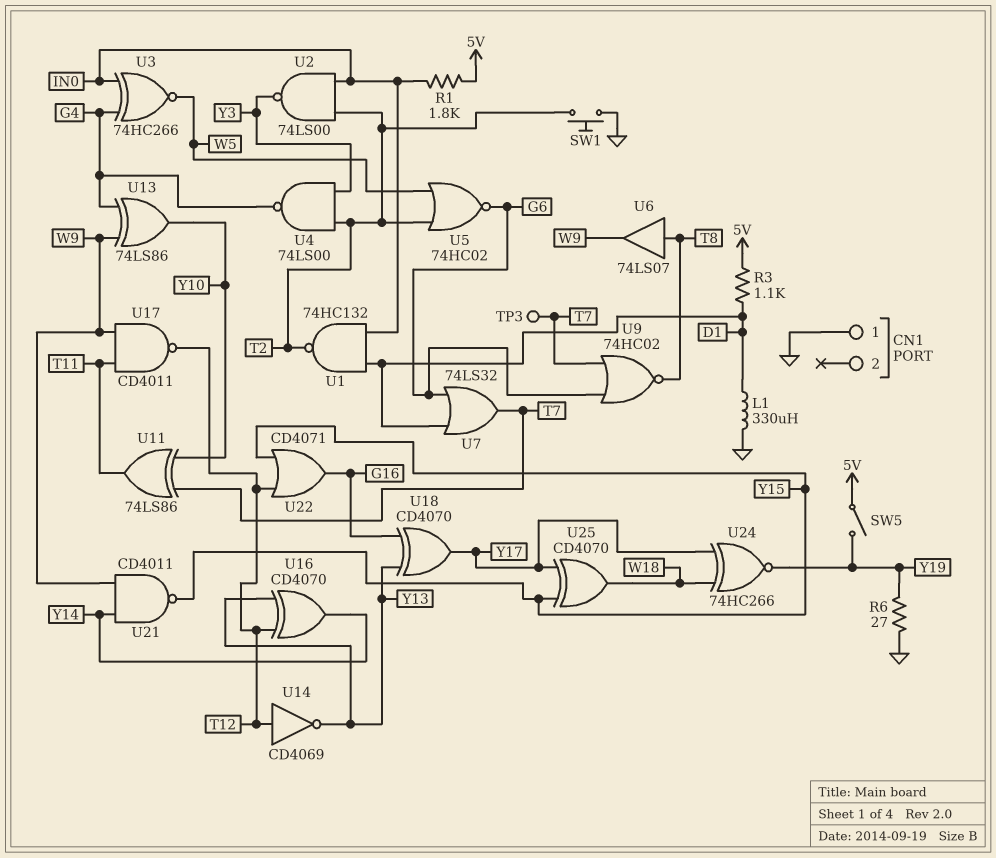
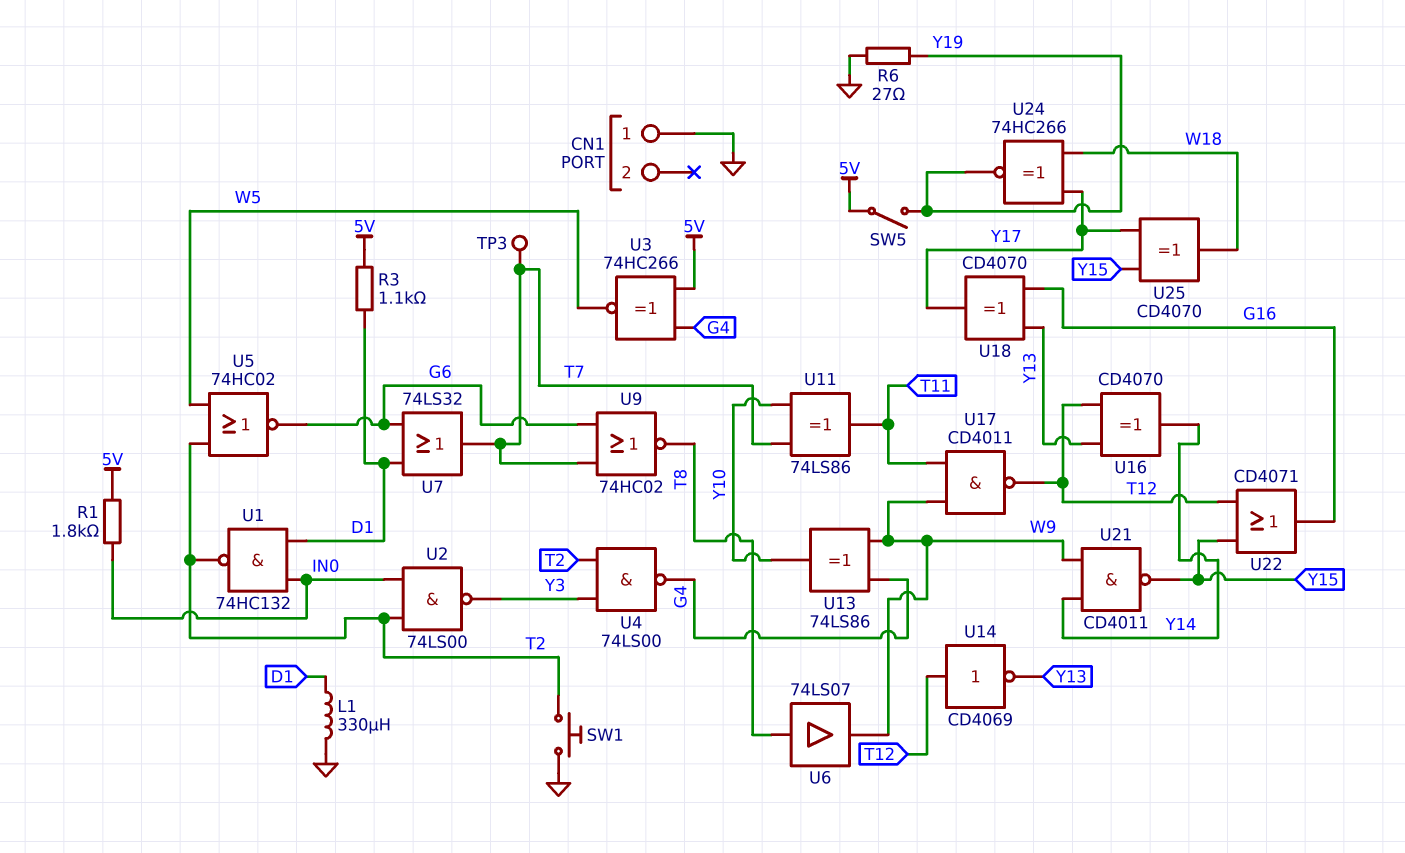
U3: XNOR 74HC266 (in G4, in IN0, out W5) -> XNOR 74HC266 (in 5V, in G4, out W5)

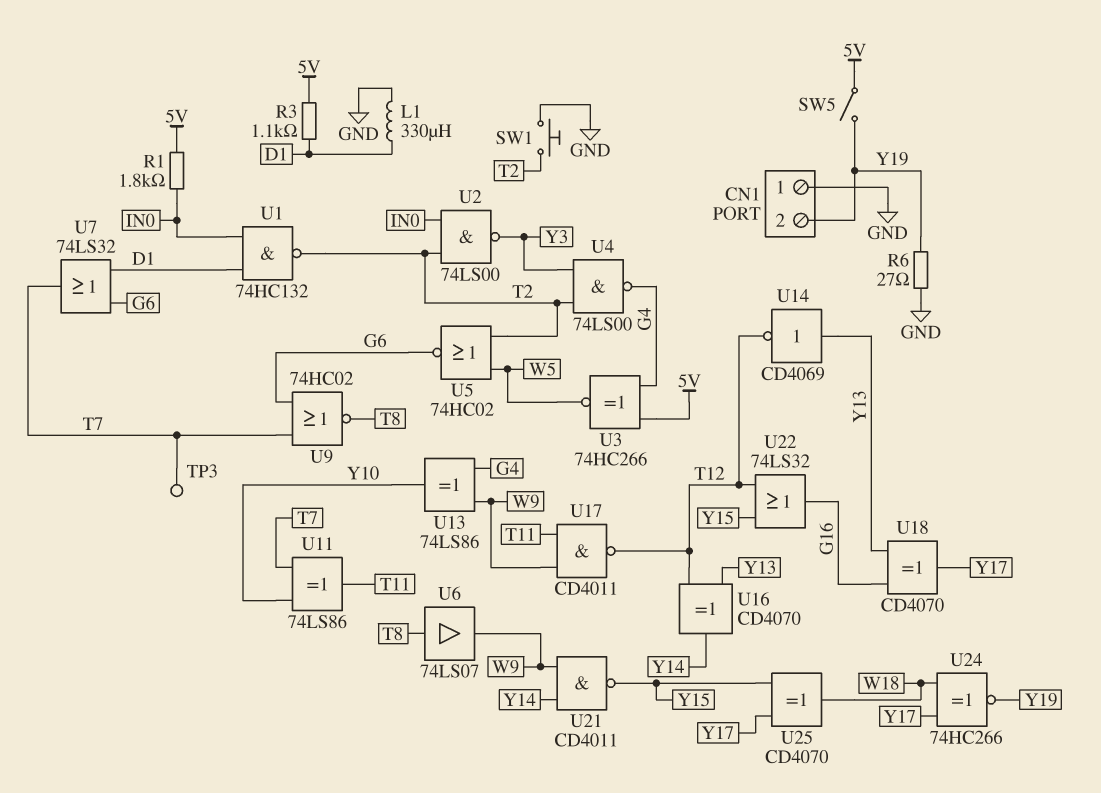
CN1 pin 2: none -> Y19
U14: NOT CD4069 (in T12, out Y13) -> NOT CD4069 (in Y13, out T12)
U22: OR CD4071 (in T12, in Y15, out G16) -> OR 74LS32 (in T12, in Y15, out G16)

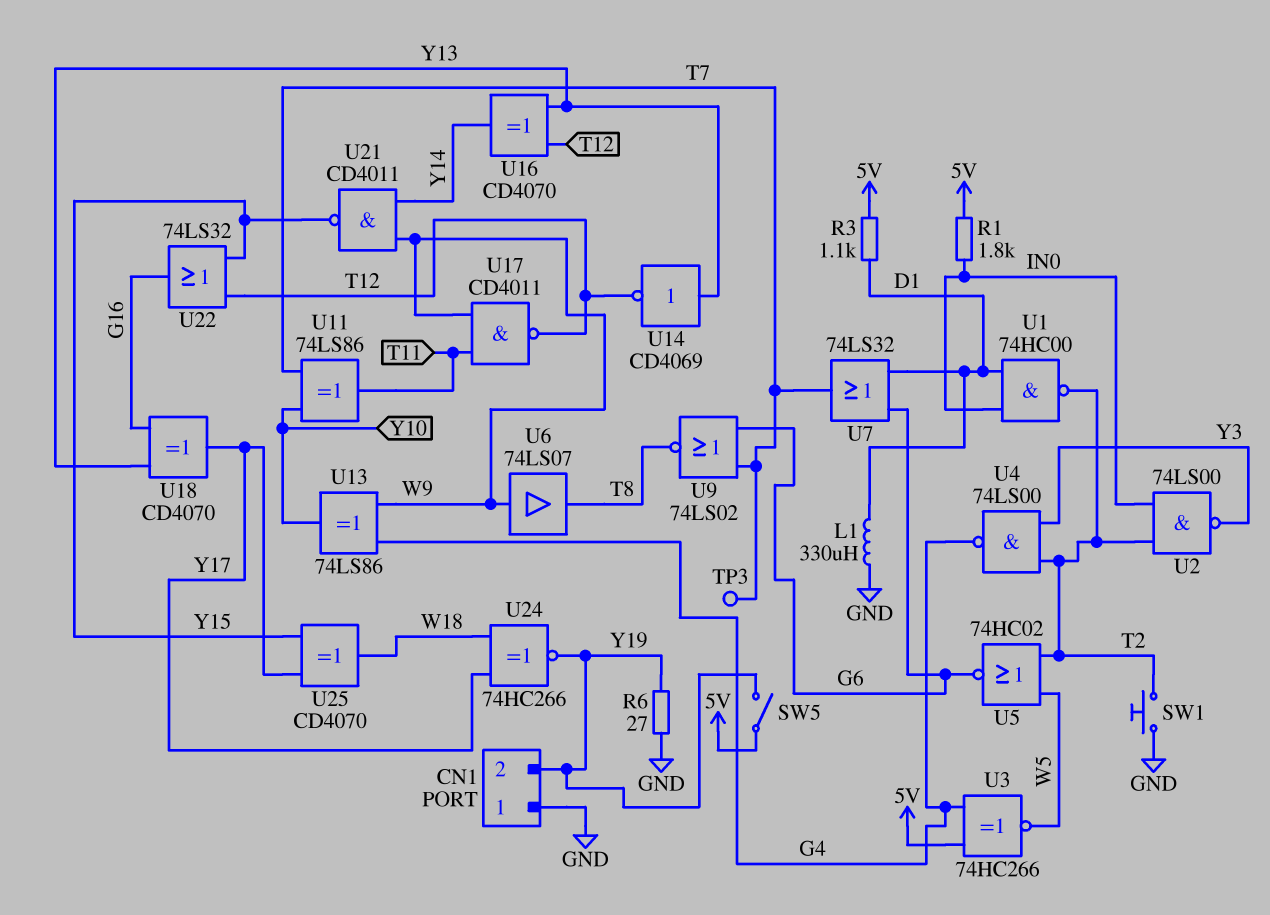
U1: NAND 74HC132 (in D1, in IN0, out T2) -> NAND 74HC00 (in D1, in IN0, out T2)
U6: buffer 74LS07 (in T8, out W9) -> buffer 74LS07 (in W9, out T8)
U9: NOR 74HC02 (in G6, in T7, out T8) -> NOR 74LS02 (in G6, in T7, out T8)

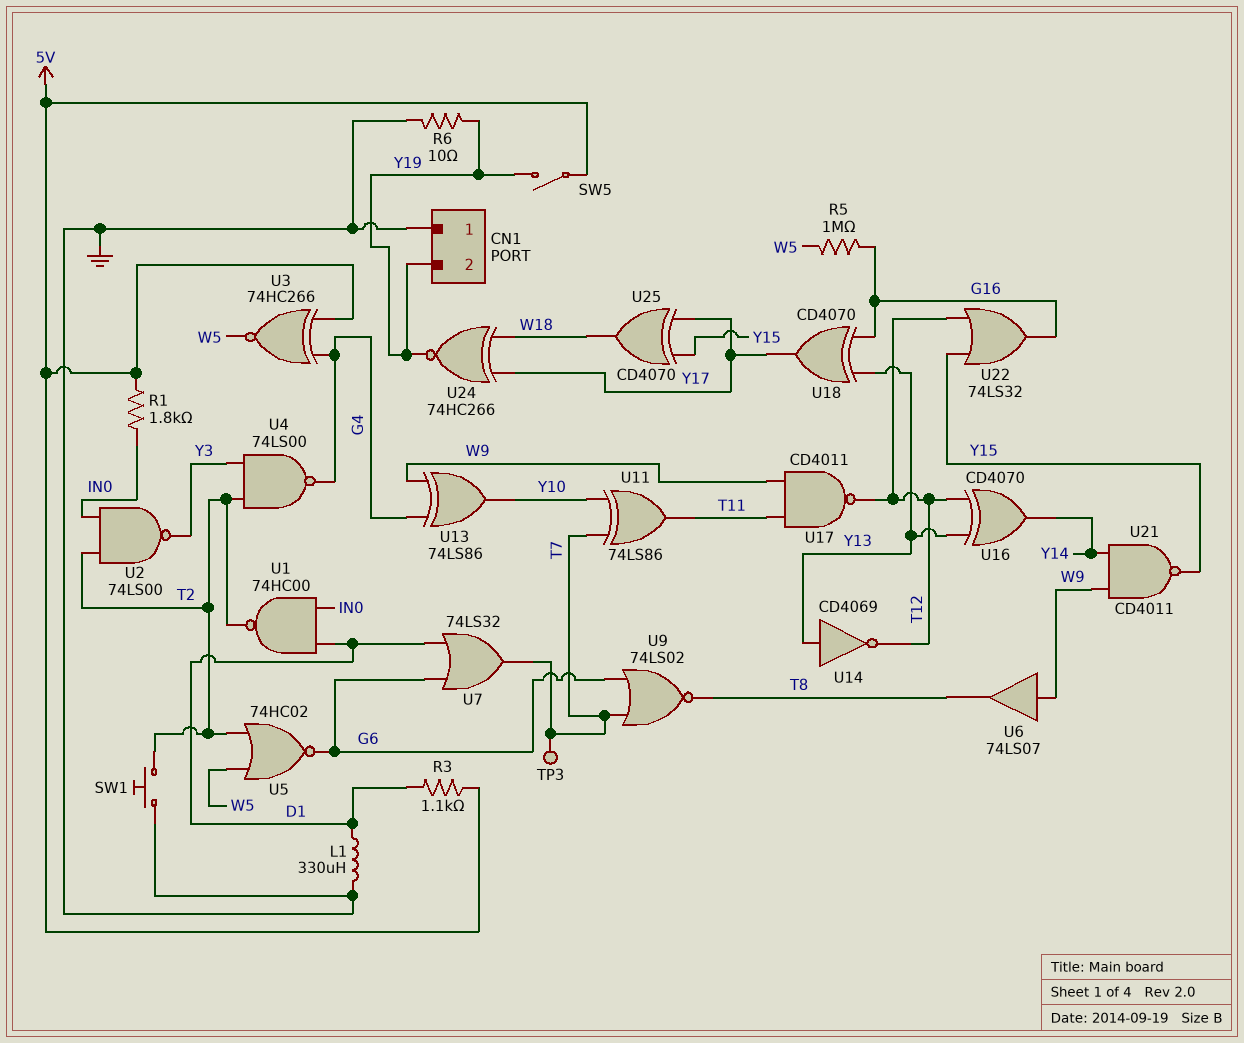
R5: none -> 1M (G16, W5)
R6: 27 (GND, Y19) -> 10 (GND, Y19)

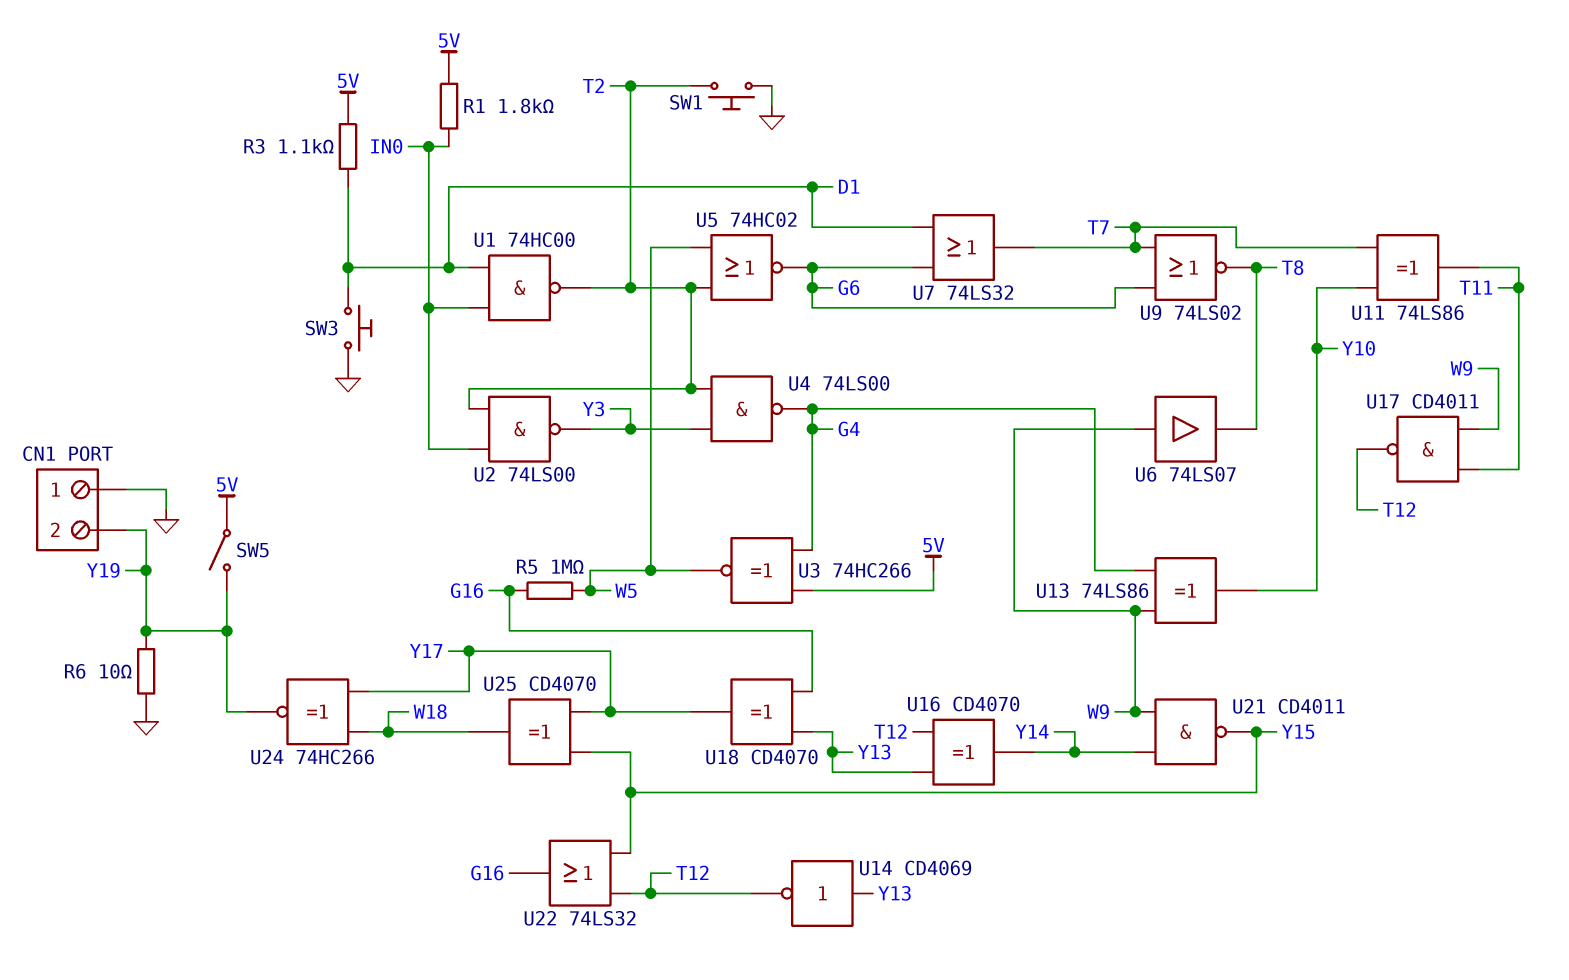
L1: 330uH (D1, GND) -> none
SW3: none -> button (D1, GND)
TP3: test point (T7) -> none

